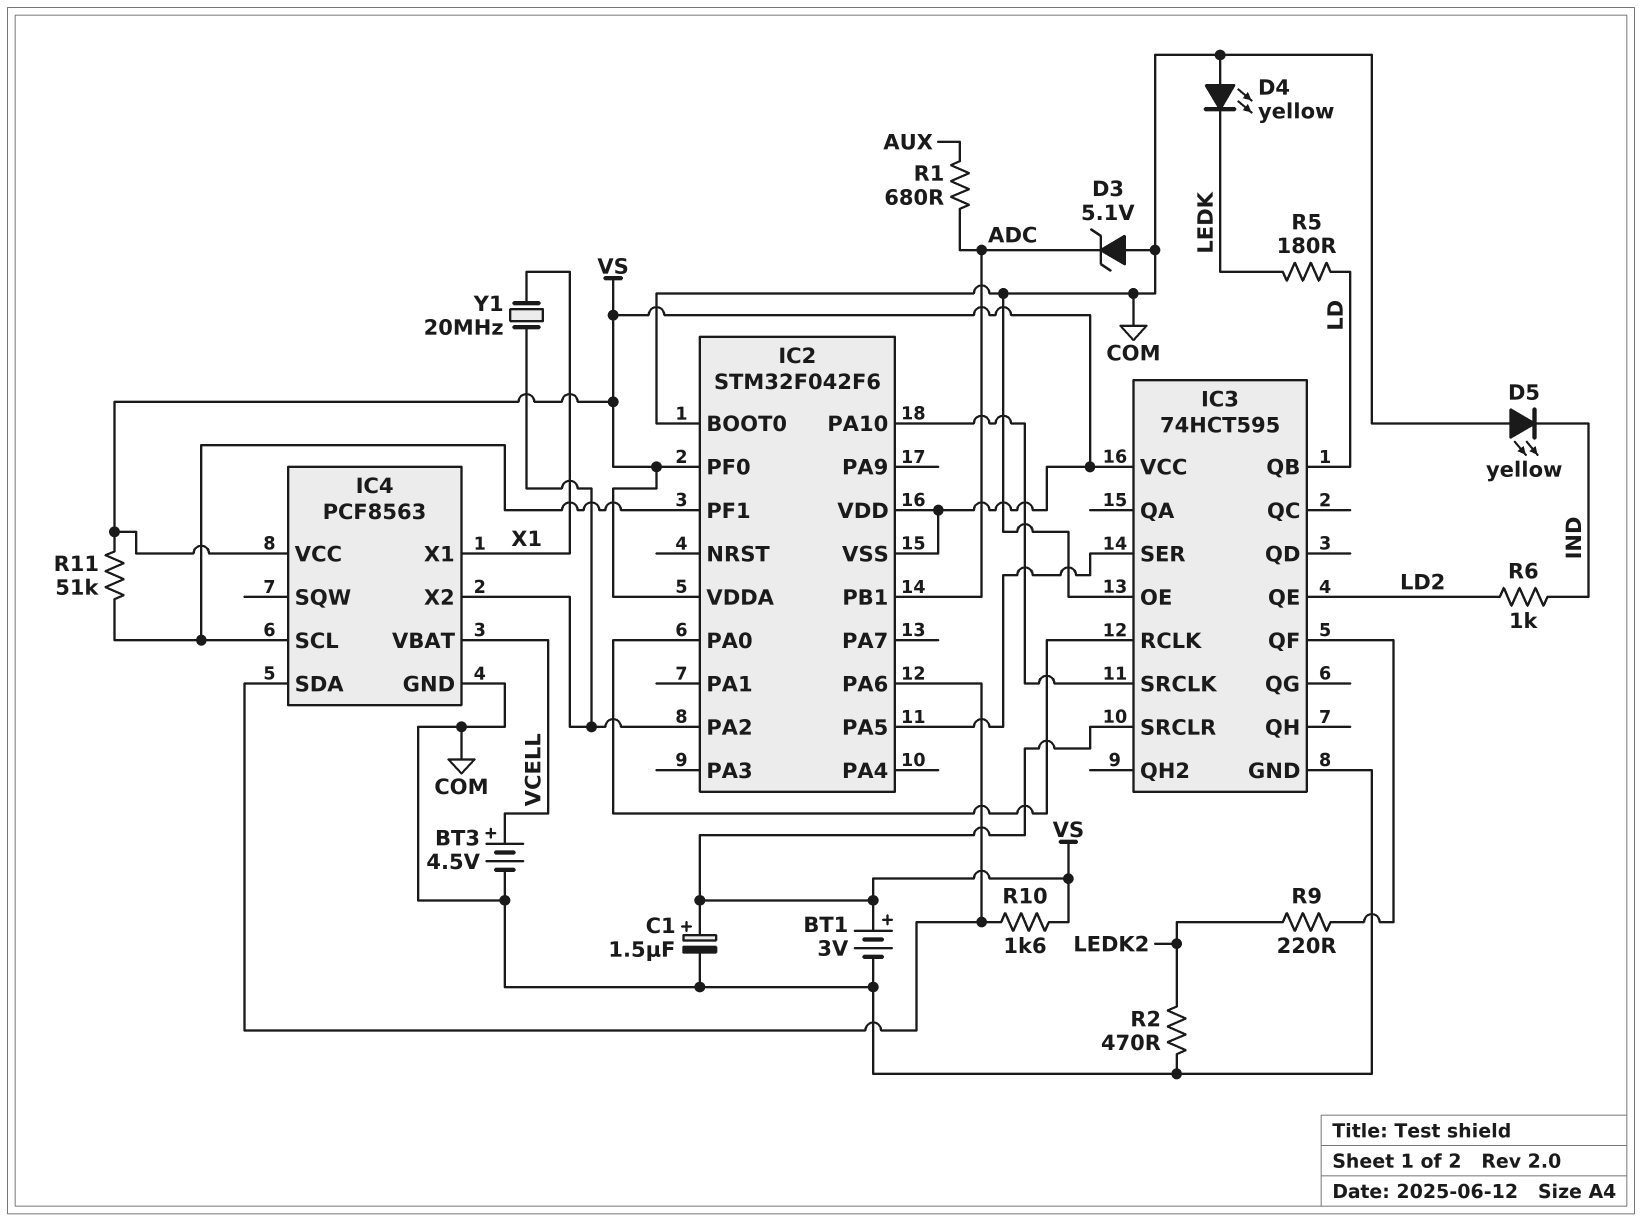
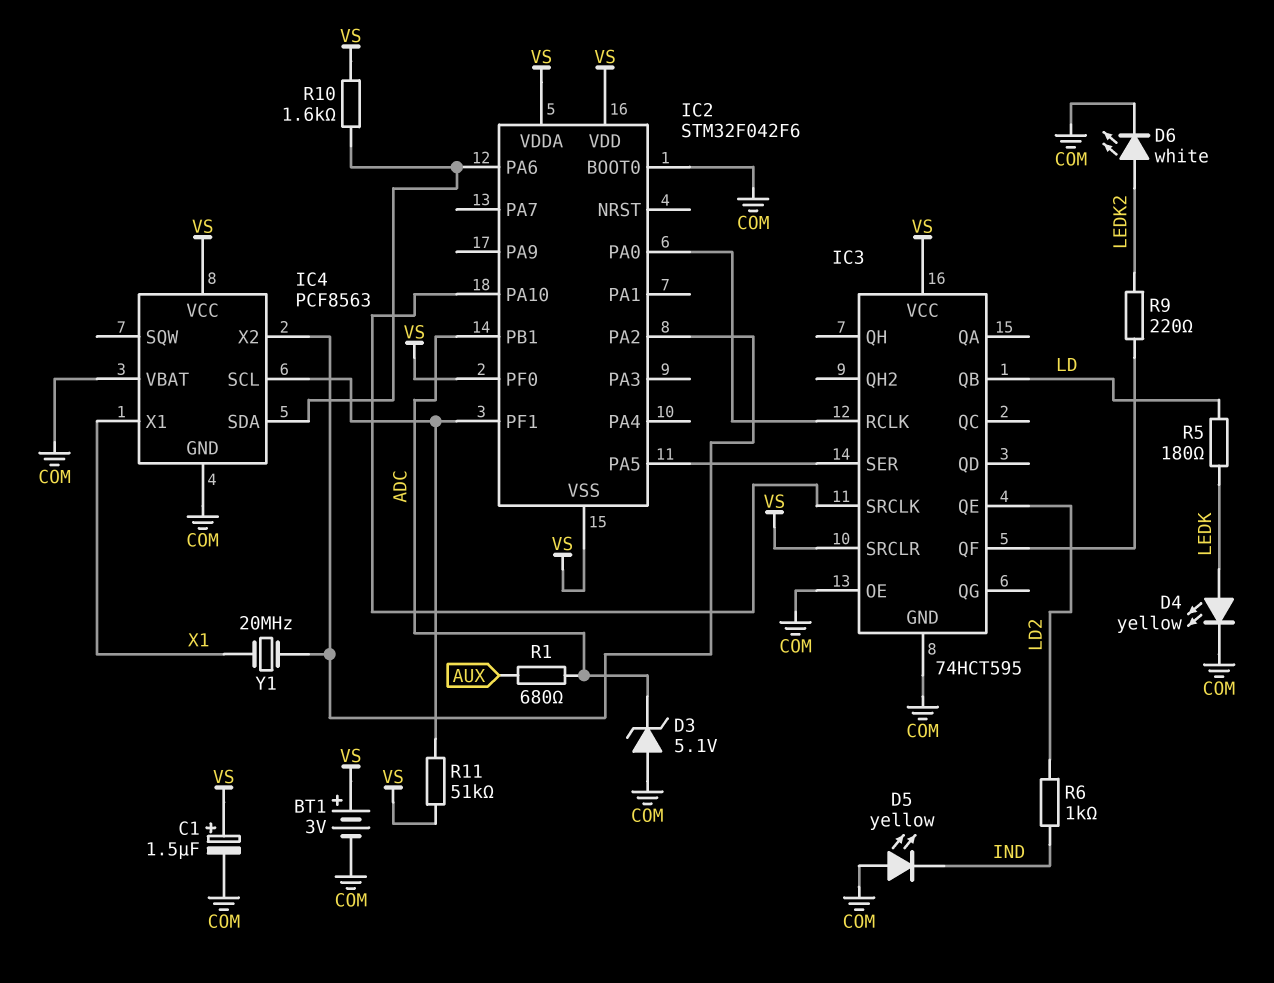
BT3: 4.5V (plus VCELL, minus COM) -> none
D4: LED yellow (A COM, K LEDK) -> LED yellow (A LEDK, K COM)
D6: none -> LED white (A LEDK2, K COM)
IC4 pin VBAT: VCELL -> COM
R2: 470 (COM, LEDK2) -> none

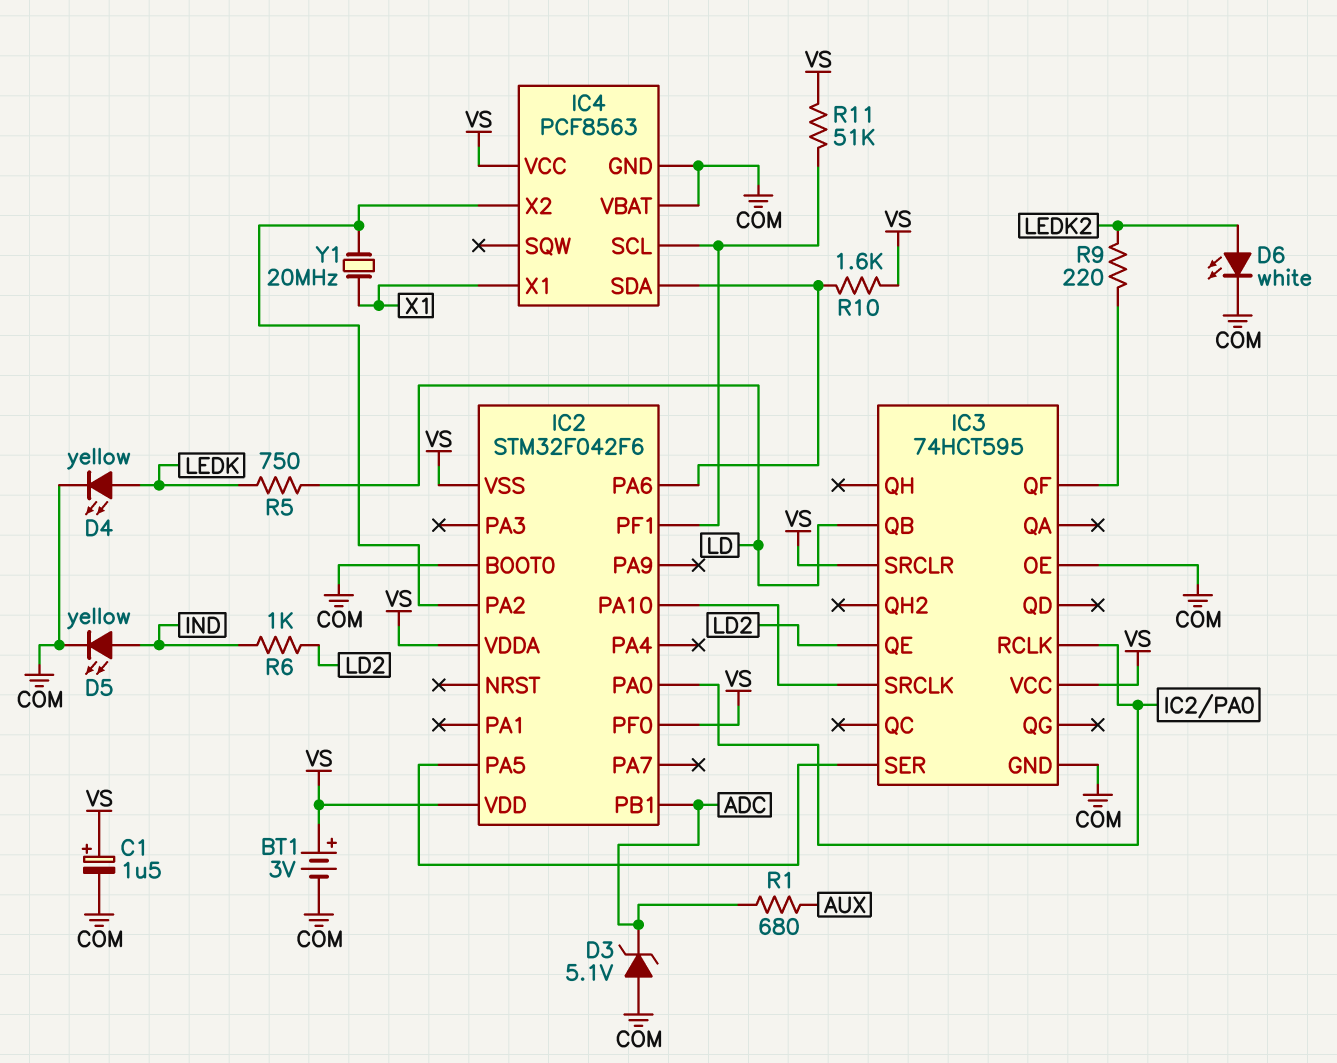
D5: LED yellow (A COM, K IND) -> LED yellow (A IND, K COM)
R5: 180 (LD, LEDK) -> 750 (LD, LEDK)

